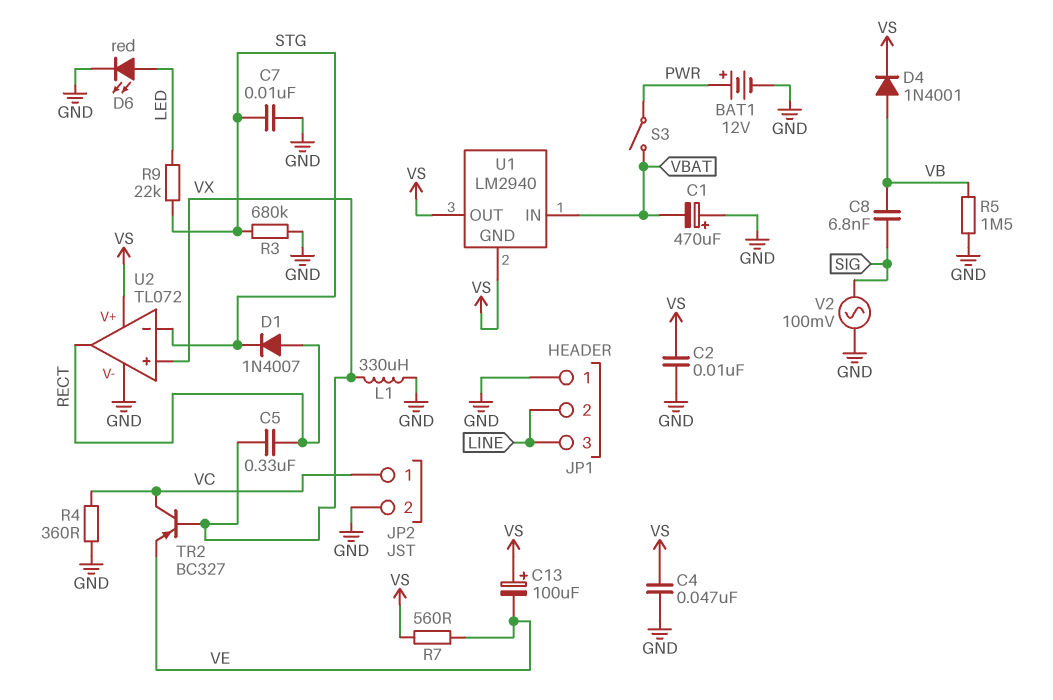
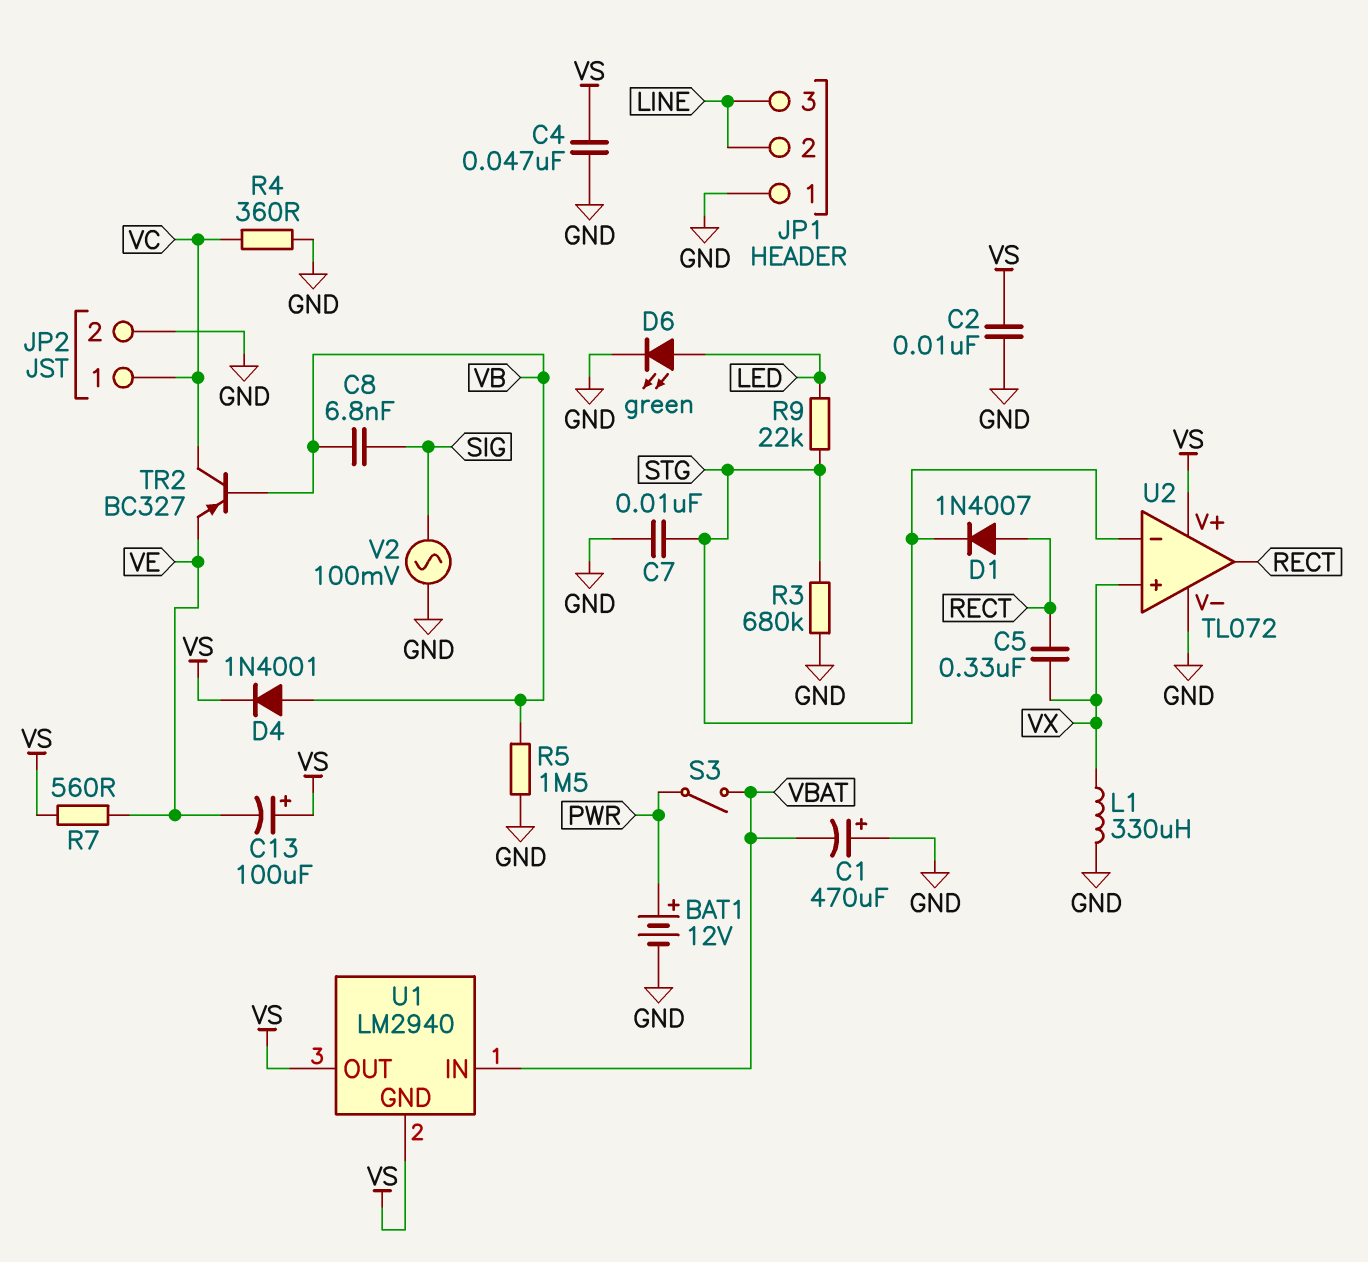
D6: LED red (A LED, K GND) -> LED green (A LED, K GND)
TR2: PNP BC327 (B VX, C VC, E VE) -> PNP BC327 (B VB, C VC, E VE)

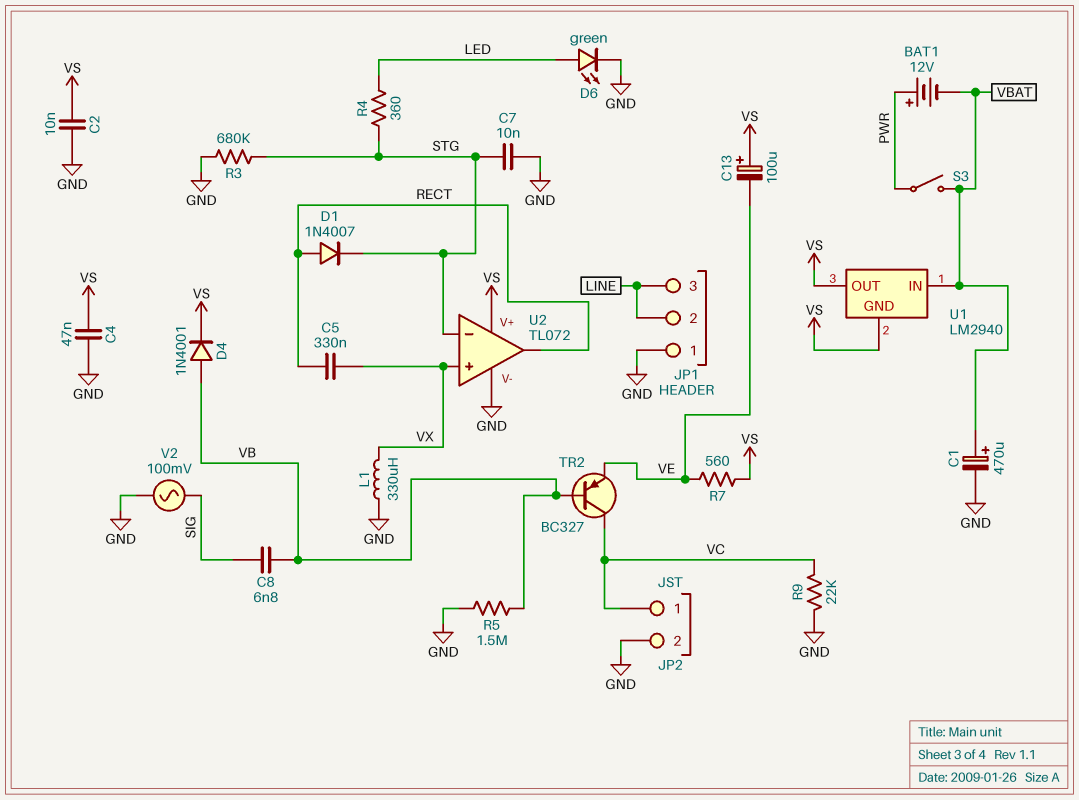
BAT1: 12V (plus PWR, minus GND) -> 12V (plus PWR, minus VBAT)
C1: 470uF (plus GND, minus VBAT) -> 470uF (plus VBAT, minus GND)
R4: 360 (GND, VC) -> 360 (LED, STG)
R9: 22k (LED, STG) -> 22k (GND, VC)

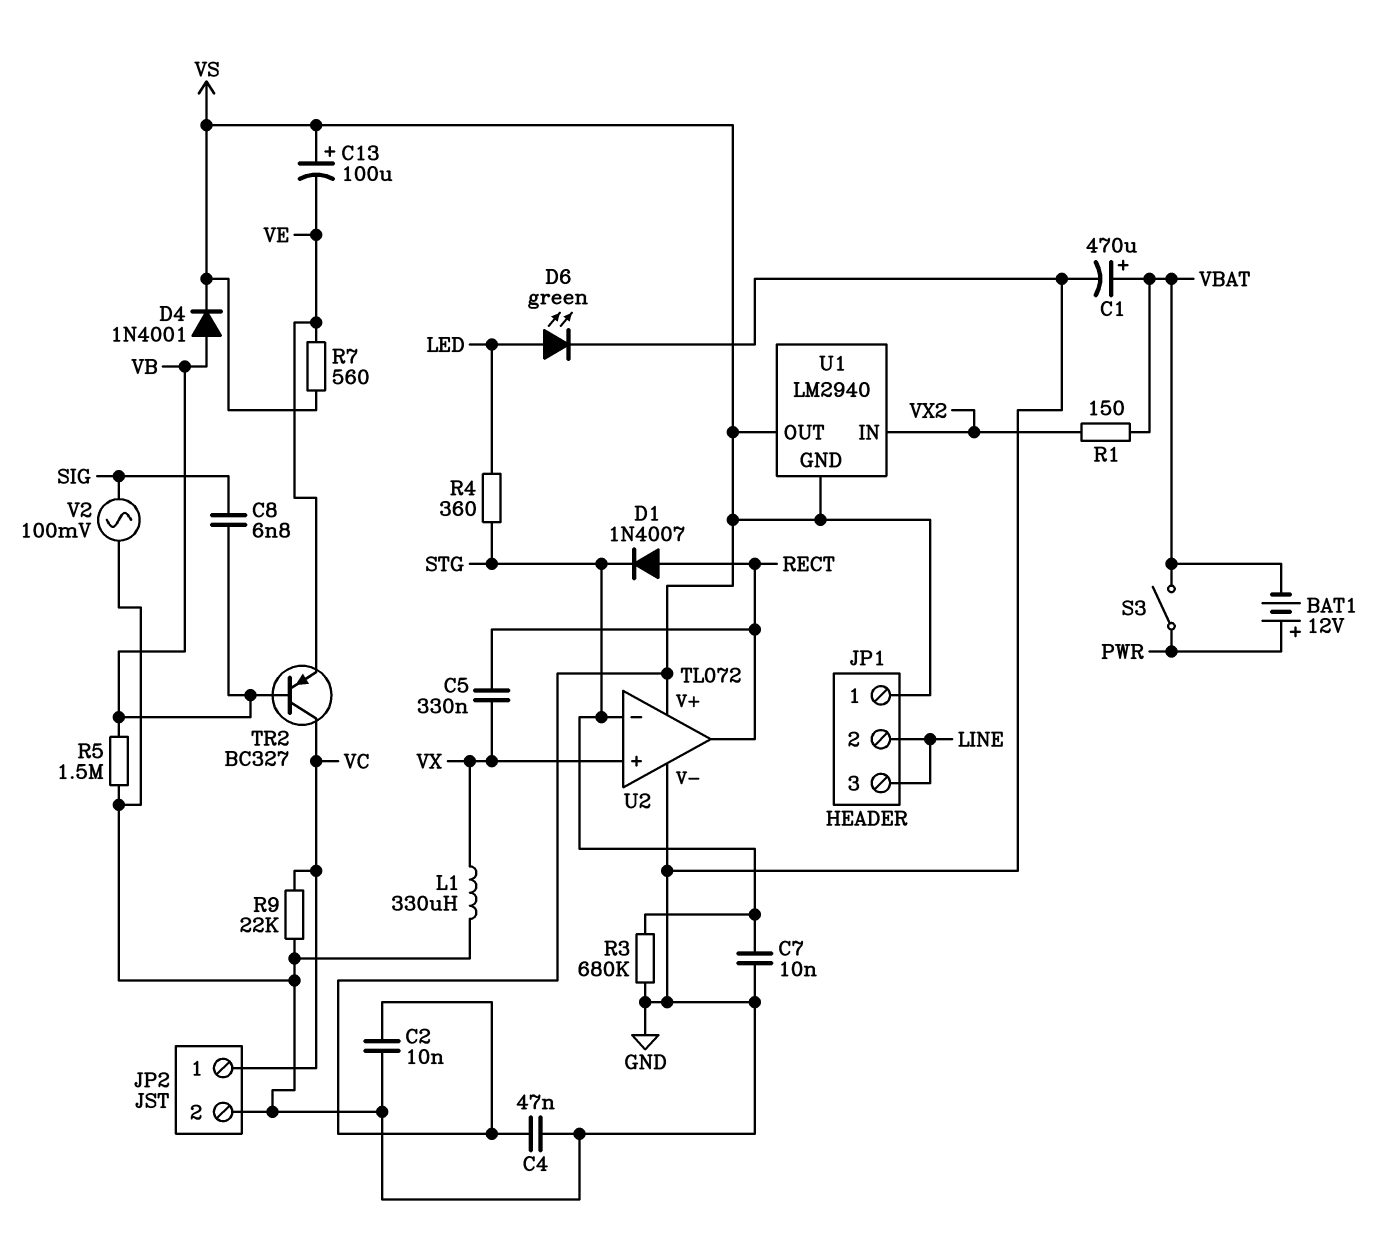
JP1 pin 1: GND -> VS
R1: none -> 150 (VBAT, VX2)
U1 pin IN: VBAT -> VX2

